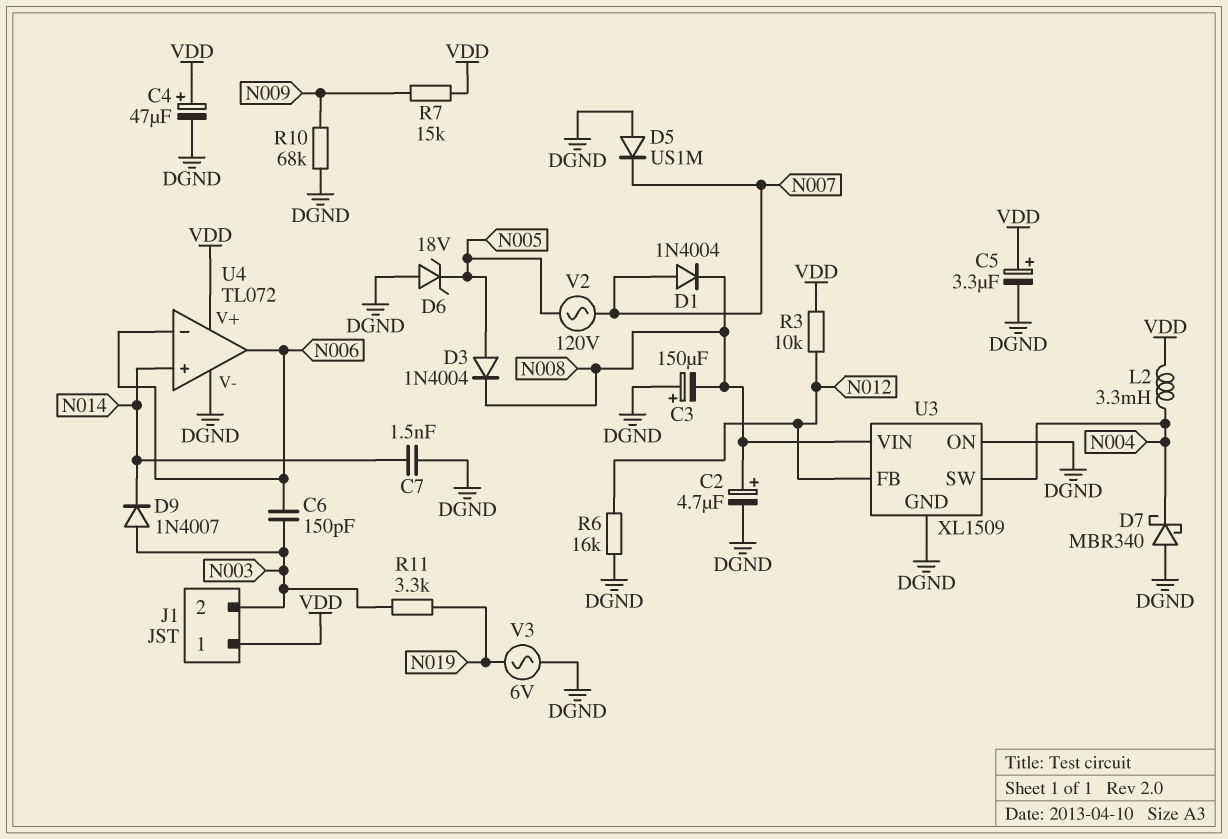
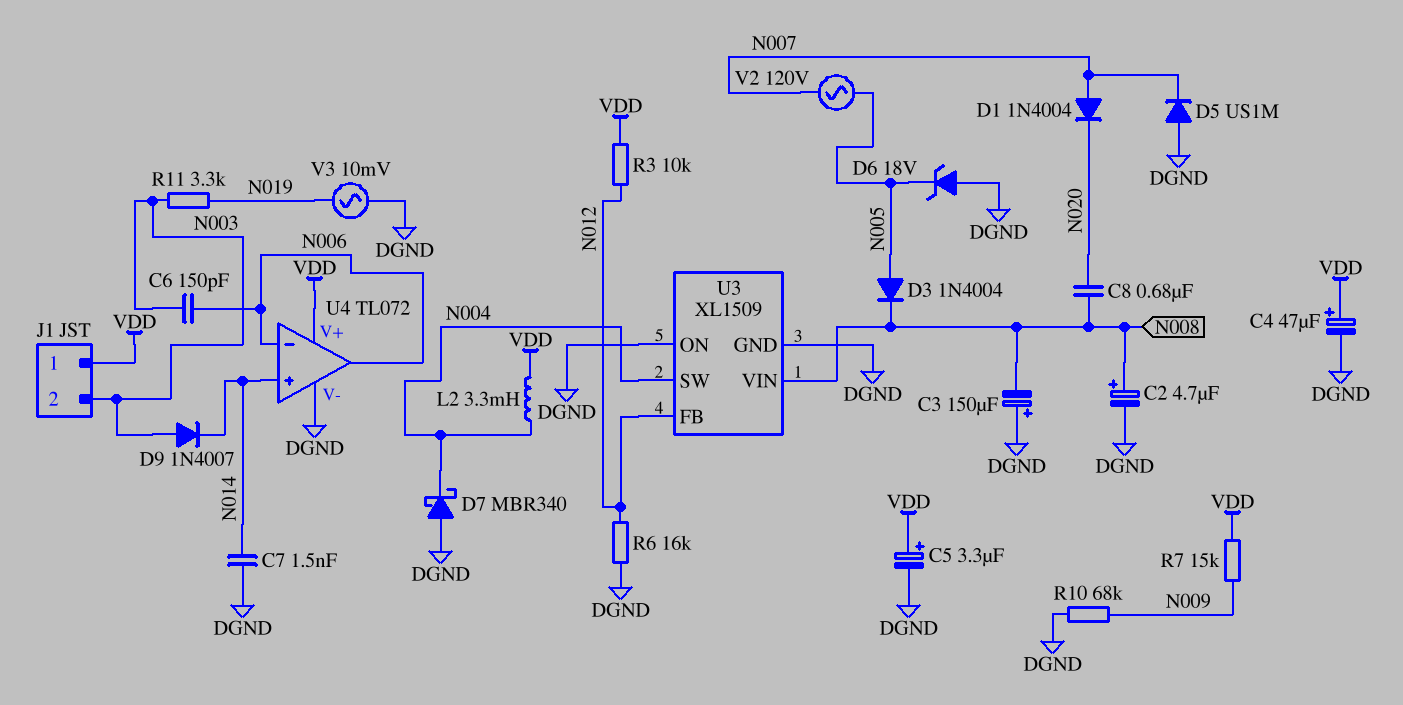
C8: none -> 680nF (N008, N020)
D1: diode 1N4004 (A N007, K N008) -> diode 1N4004 (A N007, K N020)
V3: AC 6V (DGND, N019) -> AC 10mV (DGND, N019)

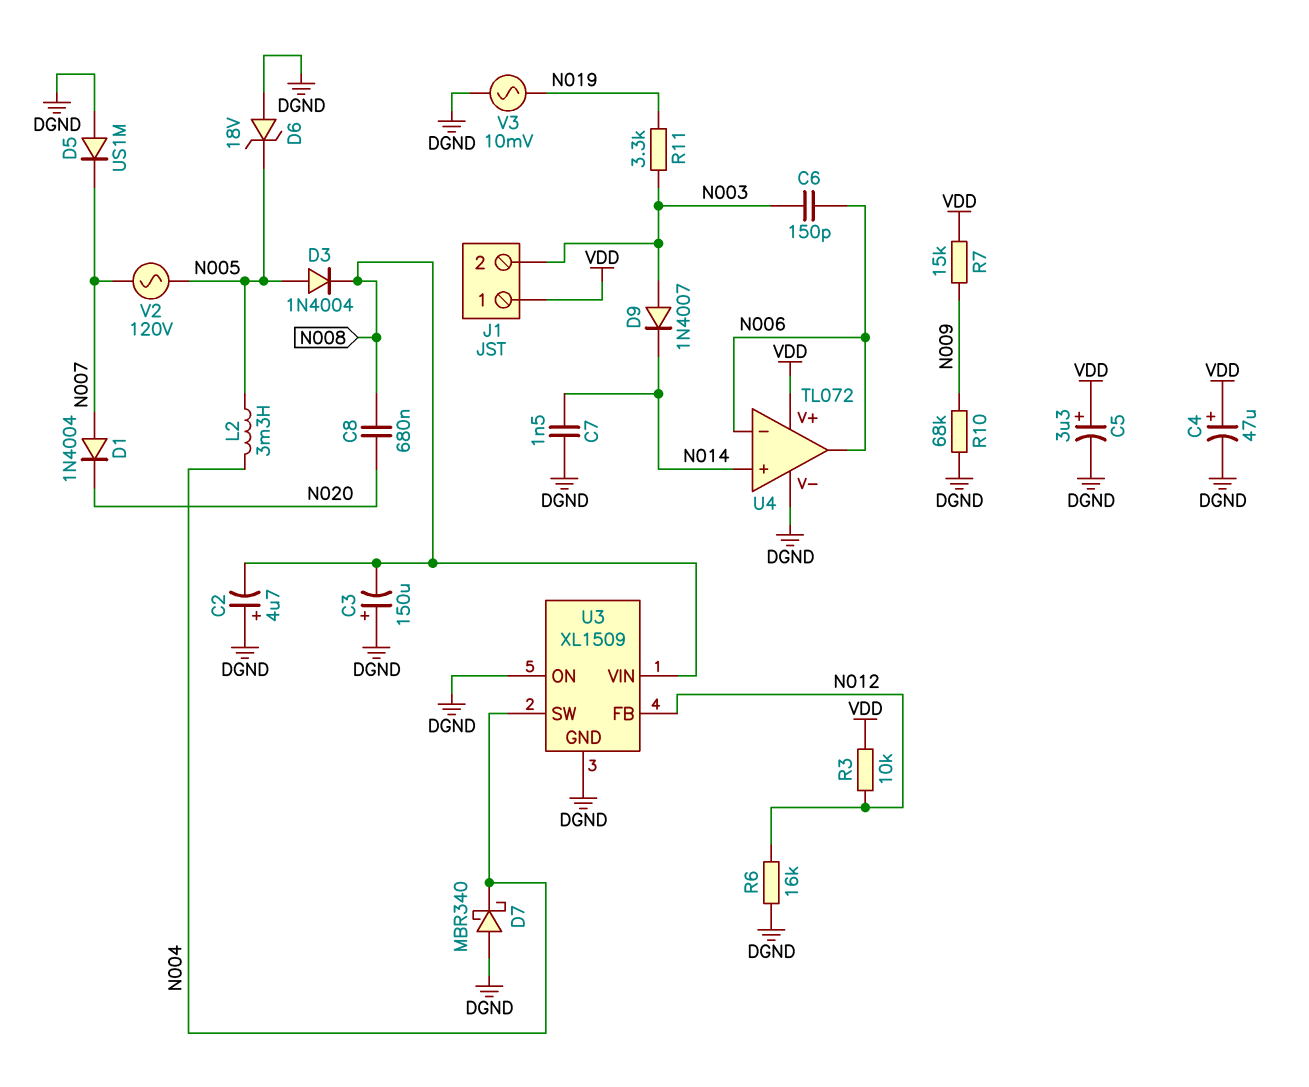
C2: 4.7uF (plus N008, minus DGND) -> 4.7uF (plus DGND, minus N008)
L2: 3.3mH (N004, VDD) -> 3.3mH (N004, N005)

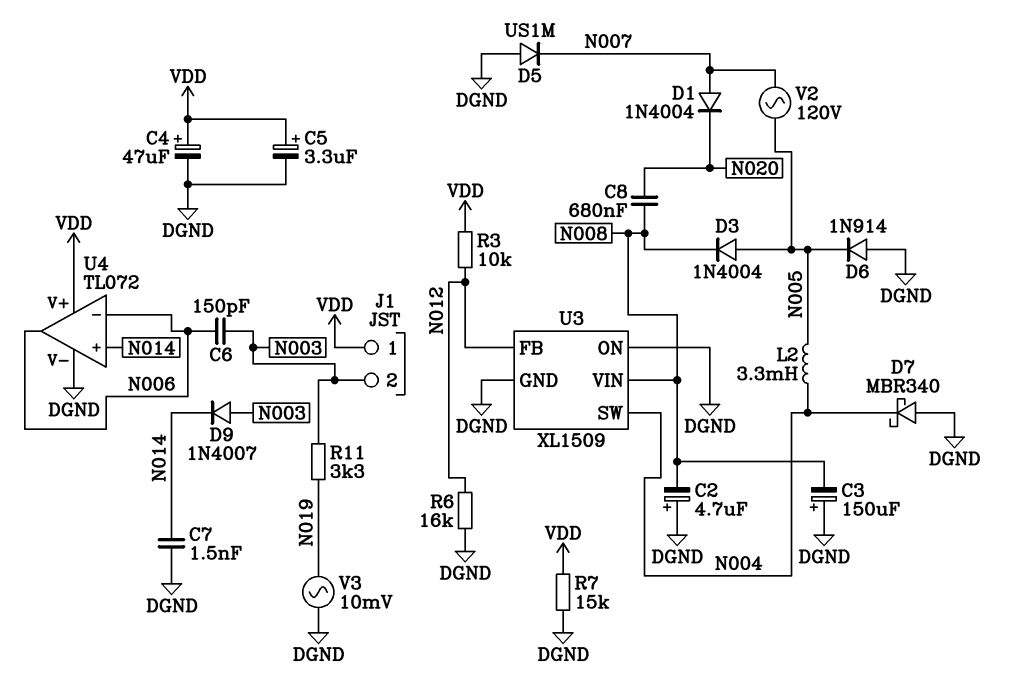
D6: zener 18V (A DGND, K N005) -> diode 1N914 (A DGND, K N005)
R7: 15k (N009, VDD) -> 15k (DGND, VDD)
R10: 68k (DGND, N009) -> none

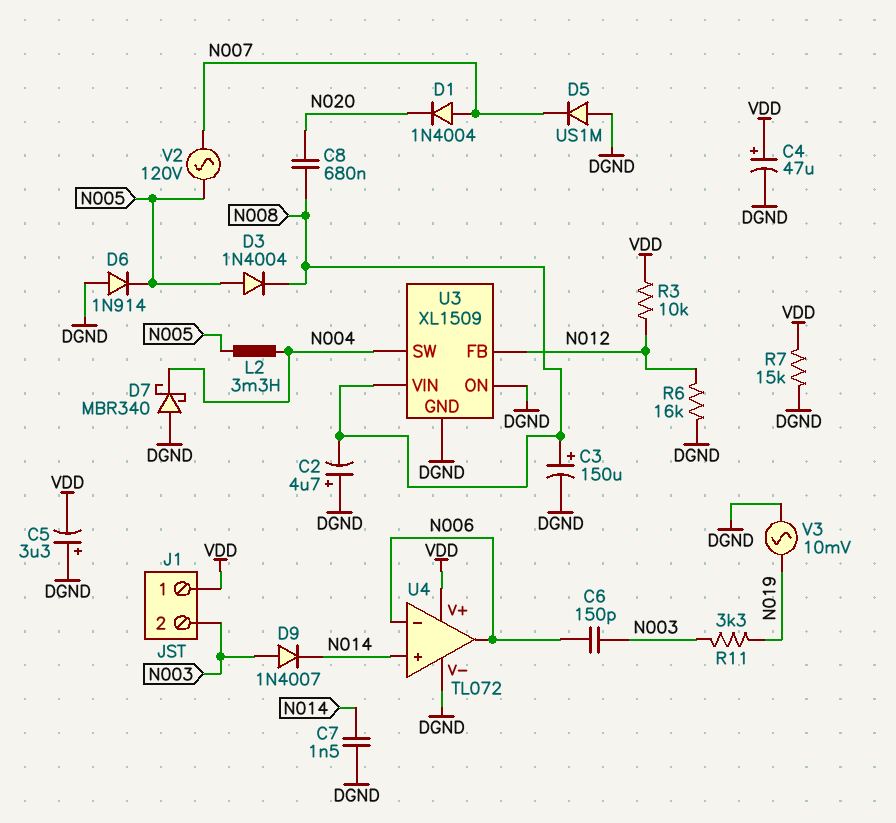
C3: 150uF (plus DGND, minus N008) -> 150uF (plus N008, minus DGND)
C5: 3.3uF (plus VDD, minus DGND) -> 3.3uF (plus DGND, minus VDD)

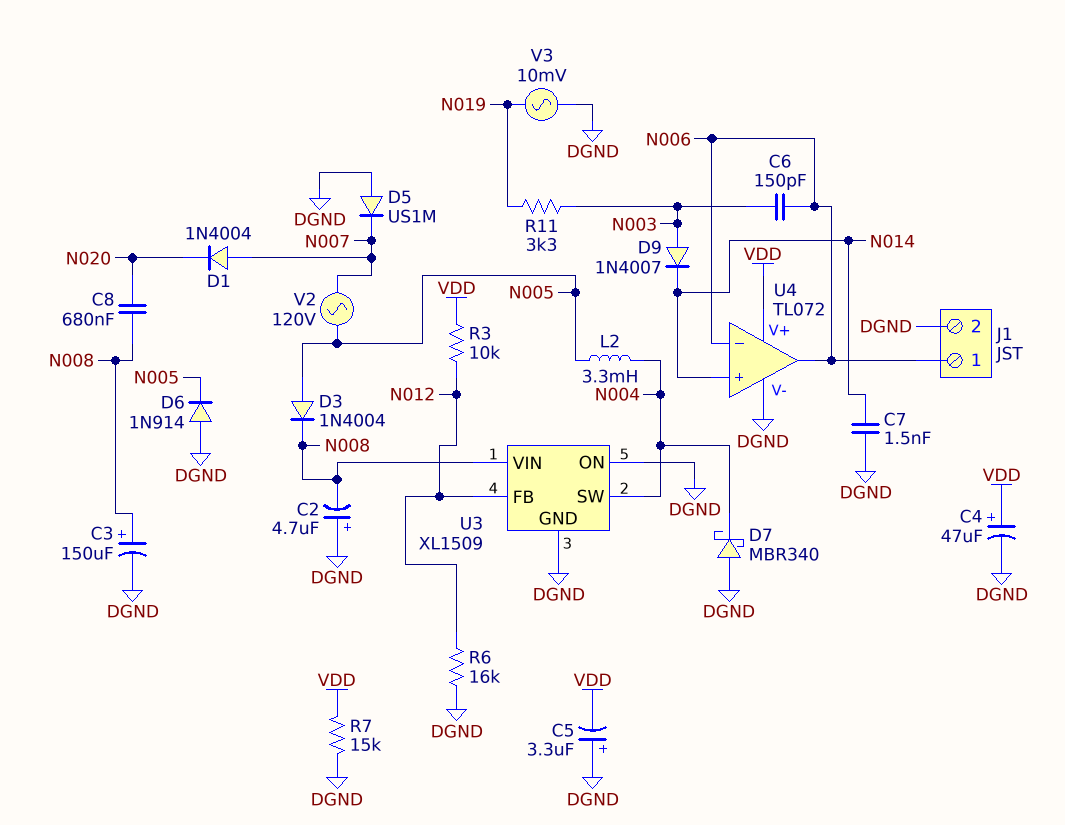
J1 pin 1: VDD -> N006
J1 pin 2: N003 -> DGND

